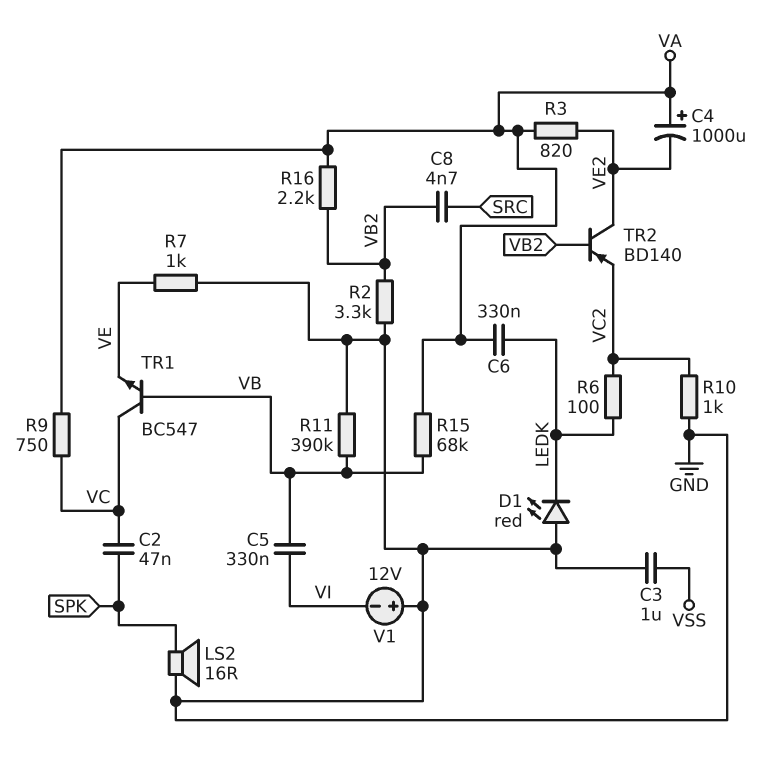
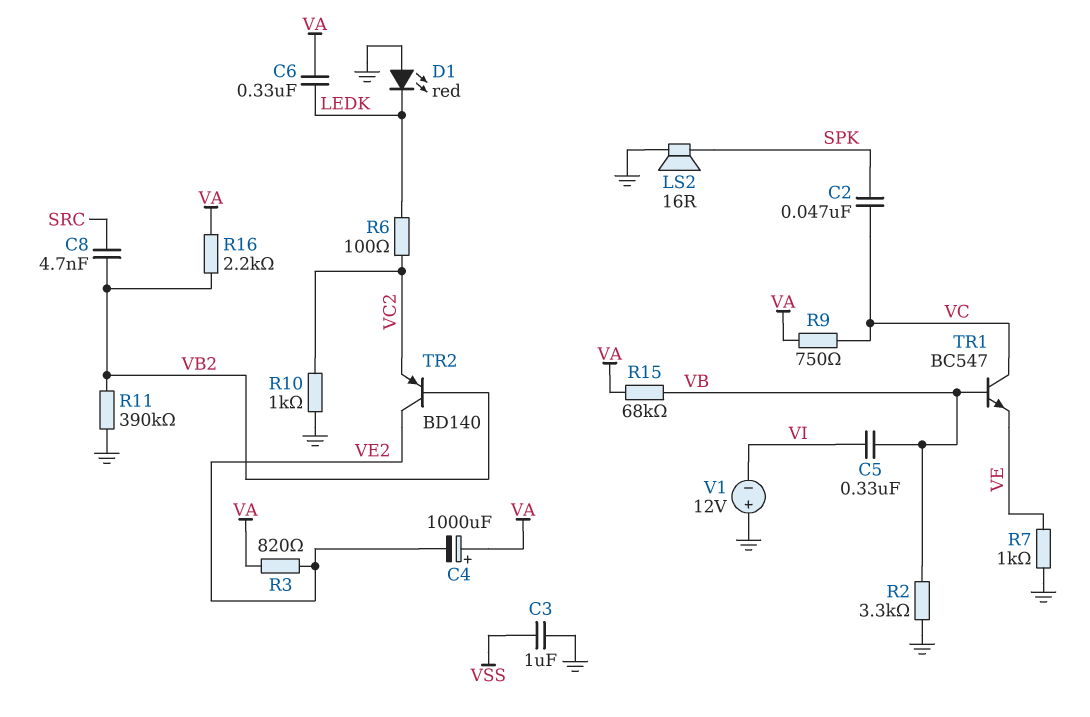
R2: 3.3k (GND, VB2) -> 3.3k (GND, VB)
R11: 390k (GND, VB) -> 390k (GND, VB2)

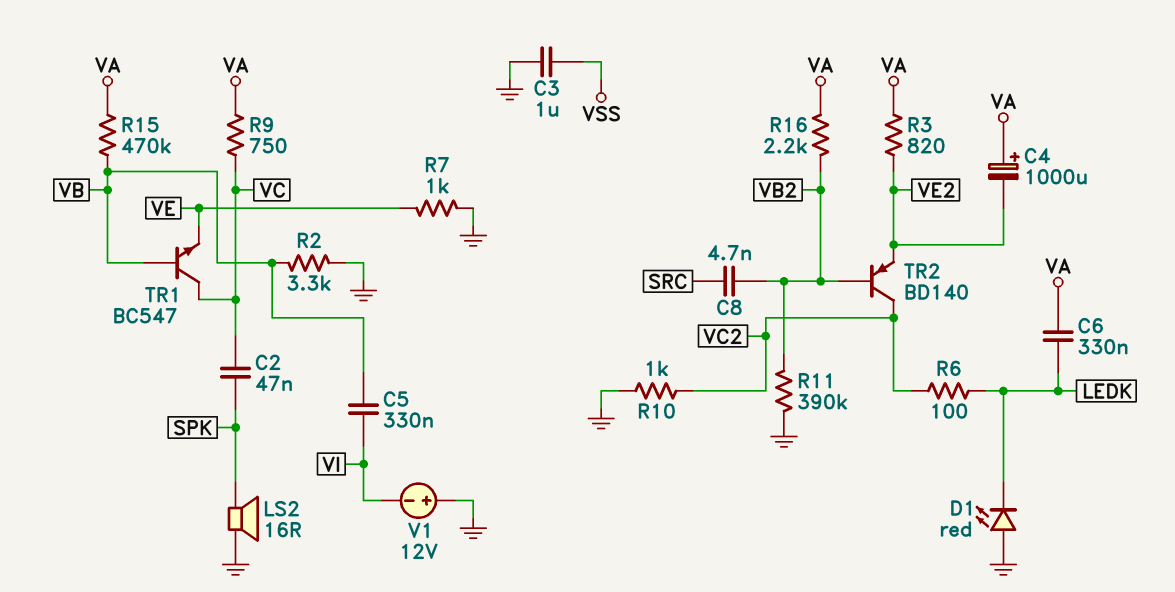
R15: 68k (VA, VB) -> 470k (VA, VB)
TR2: PNP BD140 (B VB2, C VE2, E VC2) -> PNP BD140 (B VB2, C VC2, E VE2)

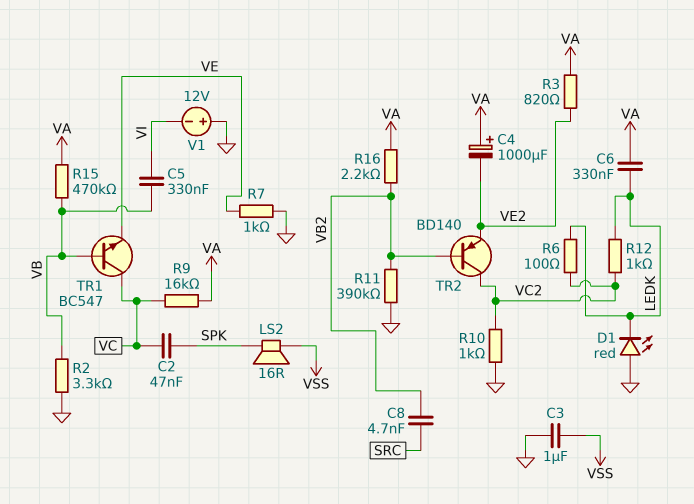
LS2: speaker 16R (GND, SPK) -> speaker 16R (SPK, VSS)
R9: 750 (VA, VC) -> 16k (VA, VC)
R12: none -> 1k (LEDK, VC2)

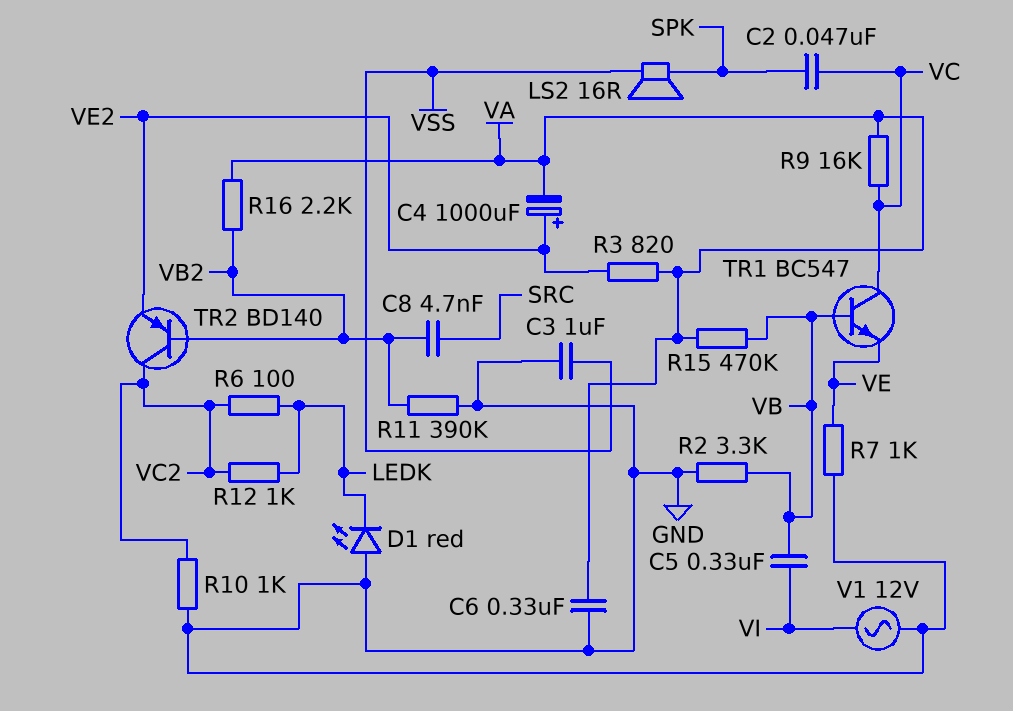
C4: 1000uF (plus VA, minus VE2) -> 1000uF (plus VE2, minus VA)
C6: 330nF (LEDK, VA) -> 330nF (GND, VA)
V1: 12V (plus GND, minus VI) -> AC 12V (GND, VI)

